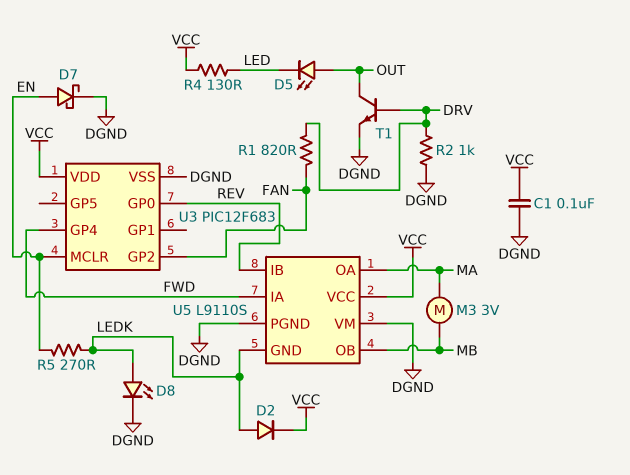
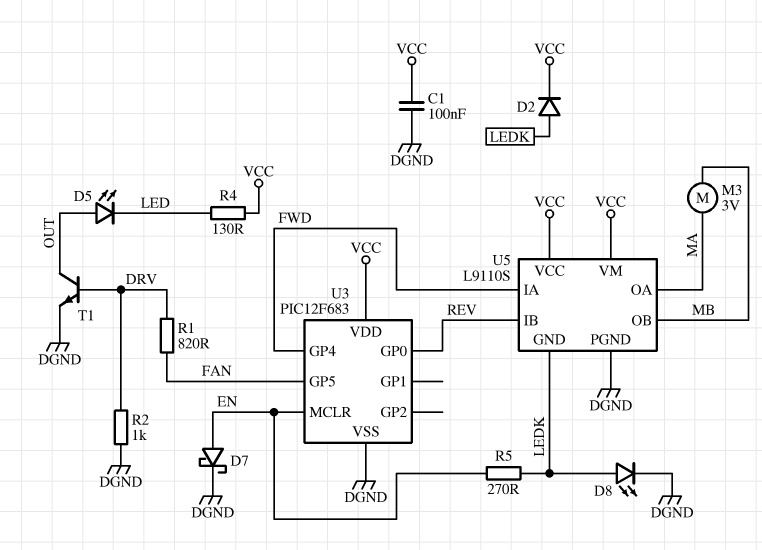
U3 pin GP2: FAN -> none
U3 pin GP5: none -> FAN
U5 pin VM: DGND -> VCC

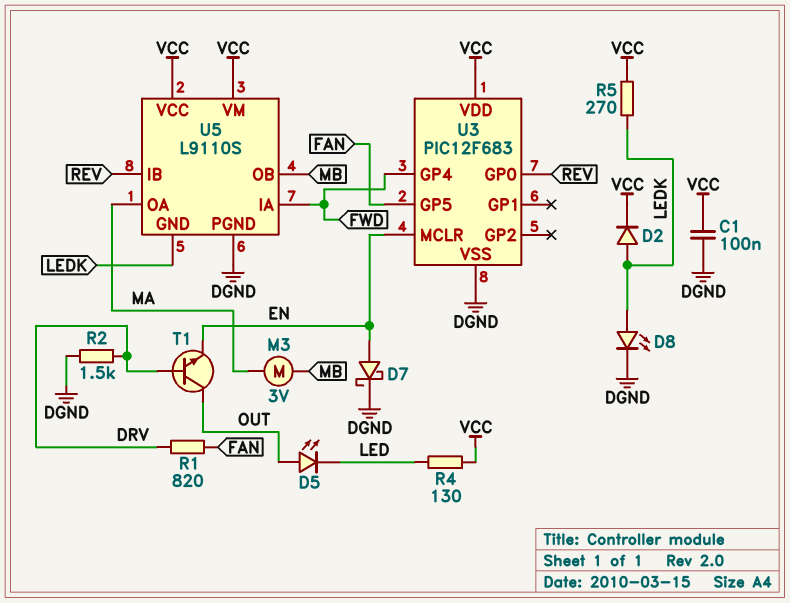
R2: 1k (DGND, DRV) -> 1.5k (DGND, DRV)
R5: 270 (EN, LEDK) -> 270 (LEDK, VCC)
T1: NPN (B DRV, C OUT, E DGND) -> NPN (B DRV, C OUT, E EN)

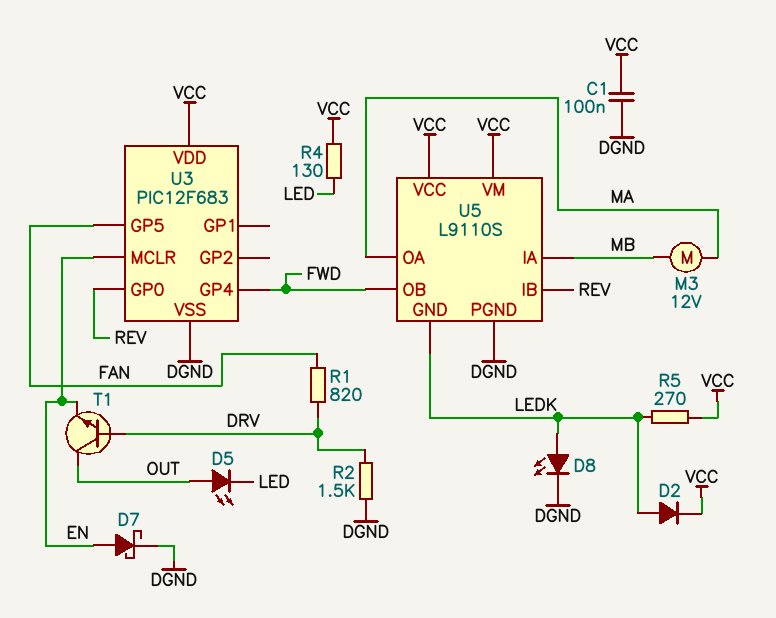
M3: motor 3V (MA, MB) -> motor 12V (MA, MB)
U5 pin IA: FWD -> MB
U5 pin OB: MB -> FWD

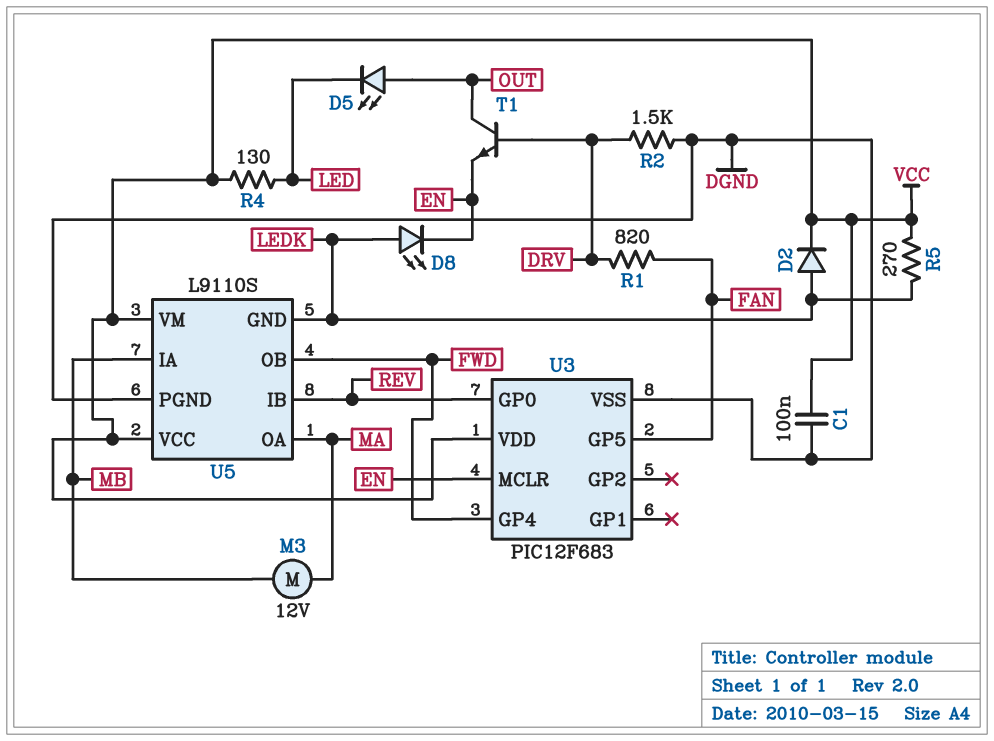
D7: schottky (A EN, K DGND) -> none
D8: LED (A LEDK, K DGND) -> LED (A LEDK, K EN)

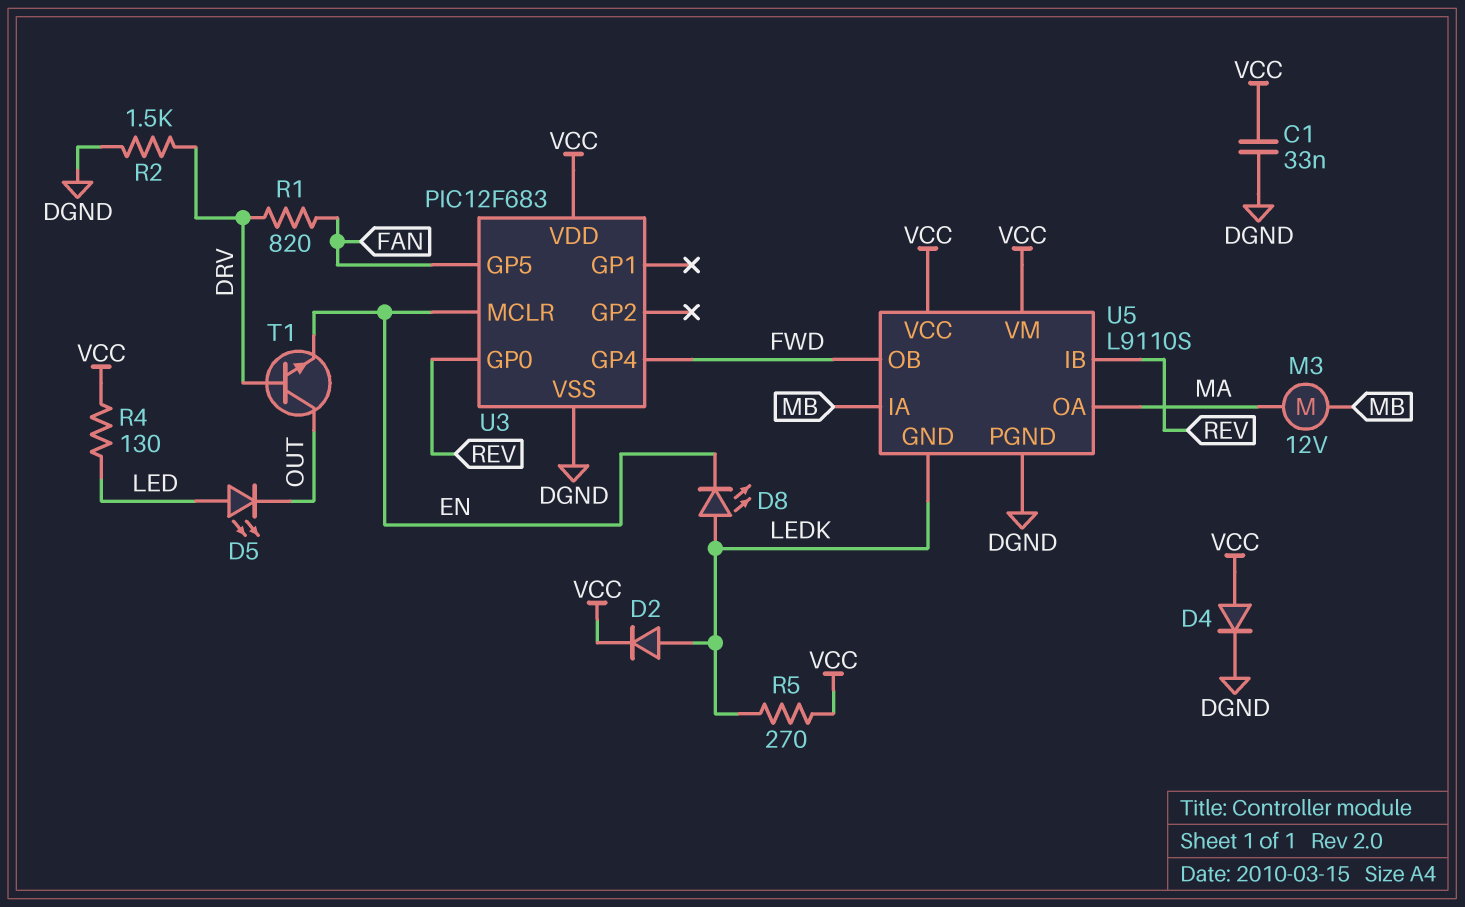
C1: 100nF (DGND, VCC) -> 33nF (DGND, VCC)
D4: none -> diode (A VCC, K DGND)
D5: LED (A OUT, K LED) -> LED (A LED, K OUT)

